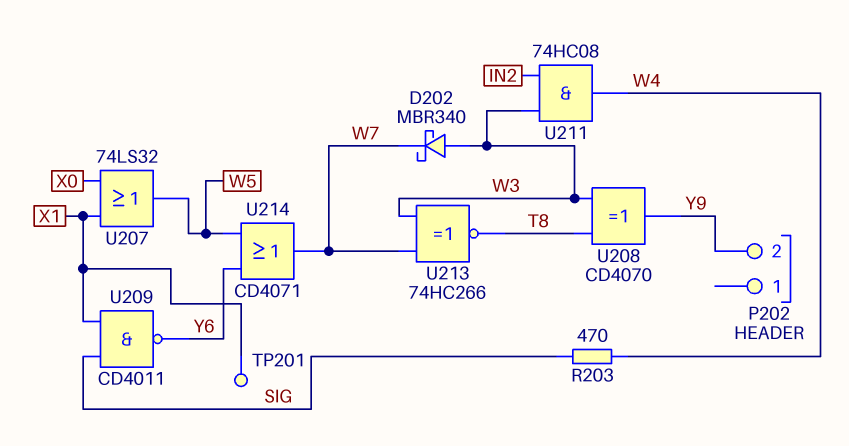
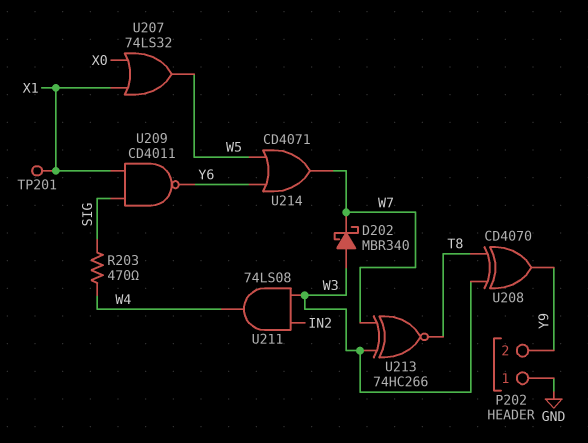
P202 pin 1: none -> GND
U211: AND 74HC08 (in IN2, in W3, out W4) -> AND 74LS08 (in IN2, in W3, out W4)

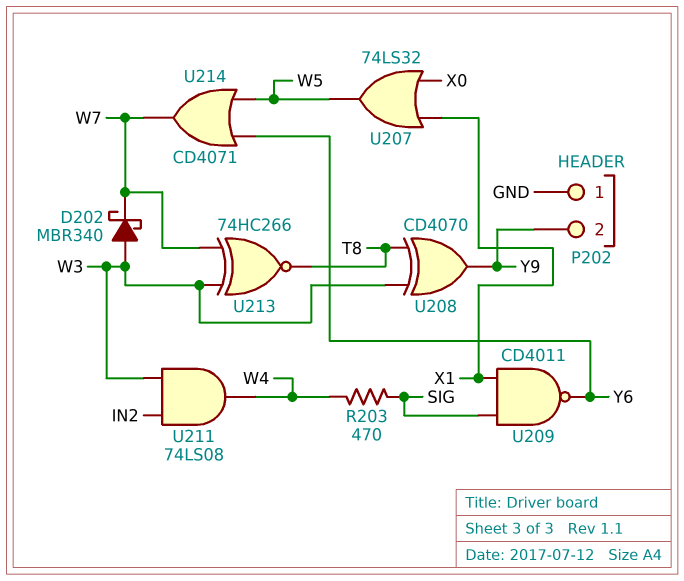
TP201: test point (X1) -> none

